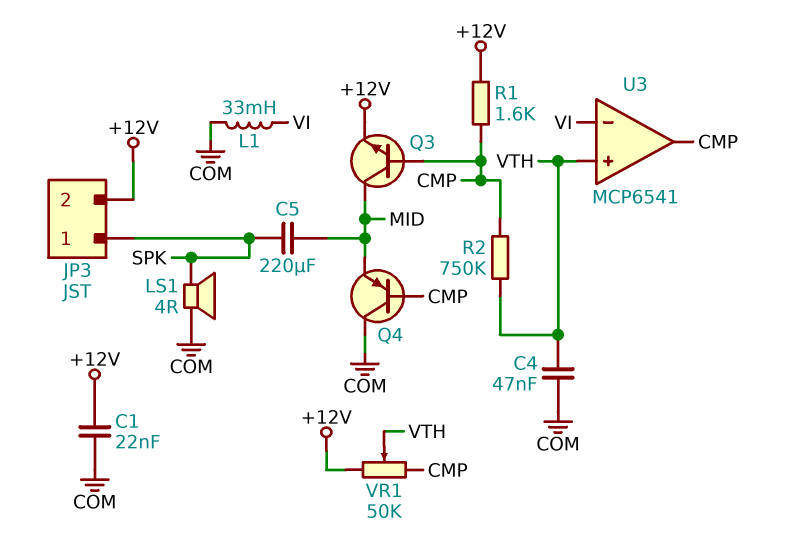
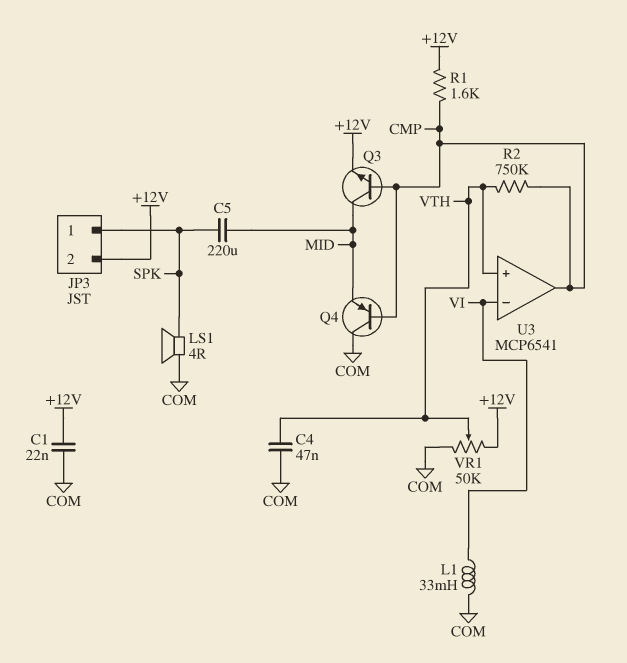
VR1: 50k (+12V, CMP, wiper VTH) -> 50k (+12V, COM, wiper VTH)

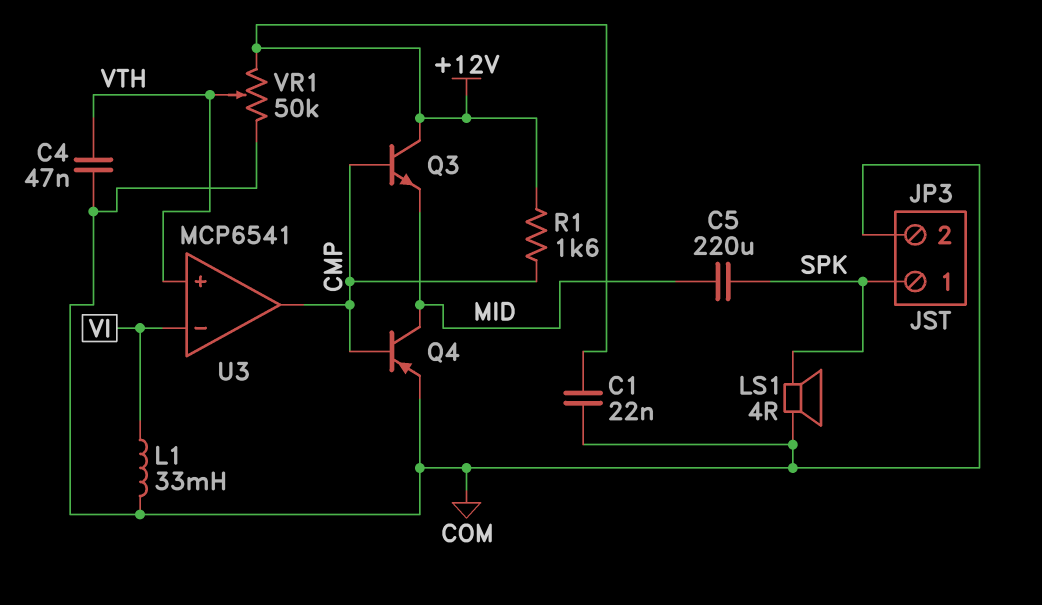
JP3 pin 2: +12V -> COM
Q3: NPN (B CMP, C MID, E +12V) -> NPN (B CMP, C +12V, E MID)
Q4: PNP (B CMP, C COM, E MID) -> PNP (B CMP, C MID, E COM)
R2: 750k (CMP, VTH) -> none

